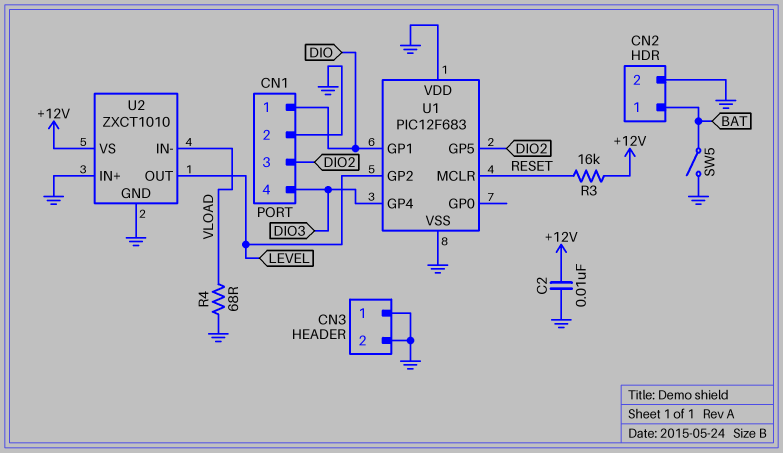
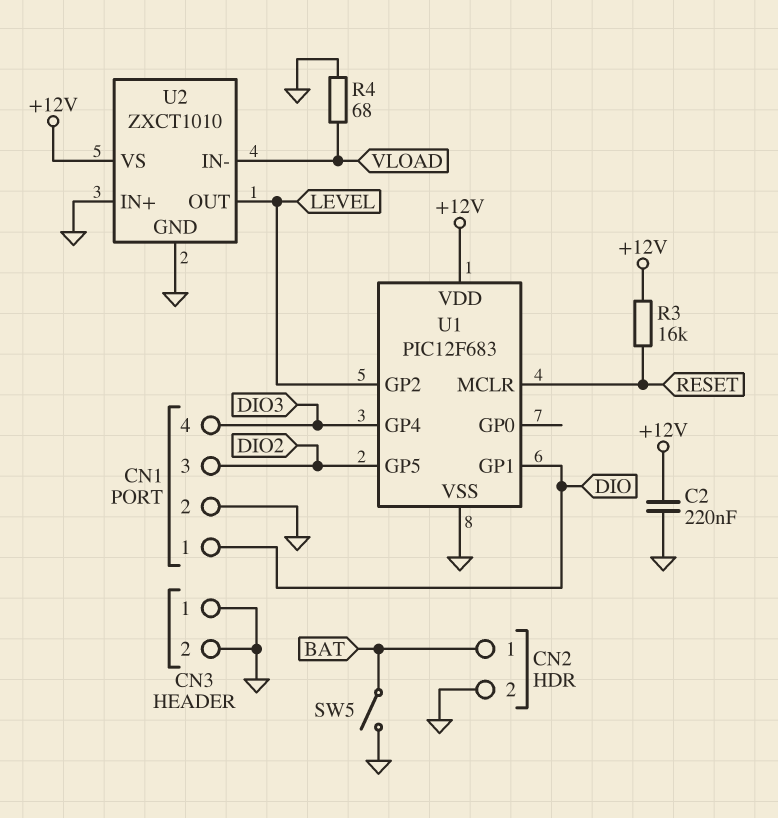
C2: 10nF (+12V, GND) -> 220nF (+12V, GND)
U1 pin VDD: GND -> +12V

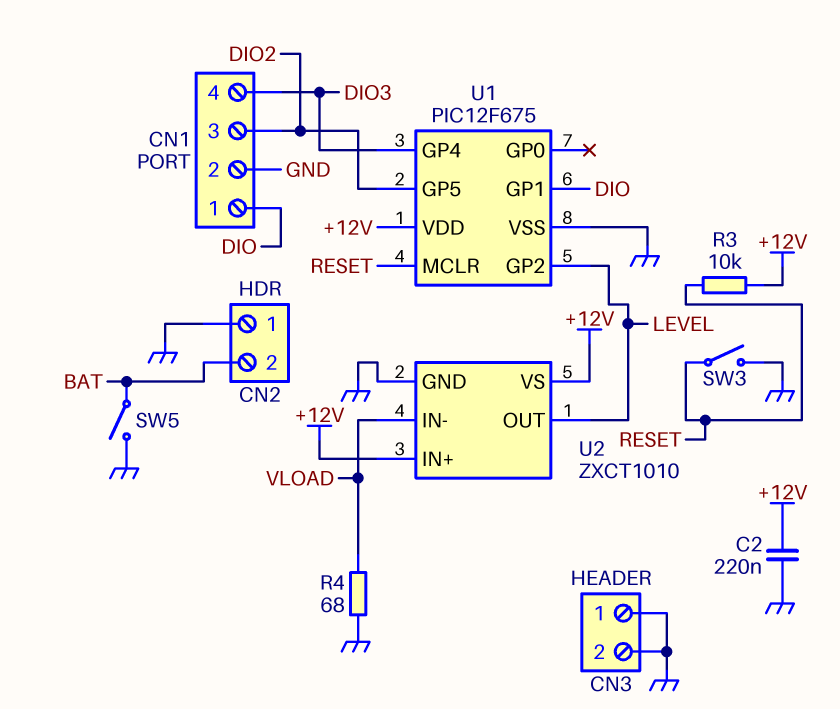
CN2 pin 1: BAT -> GND
CN2 pin 2: GND -> BAT
R3: 16k (+12V, RESET) -> 10k (+12V, RESET)
SW3: none -> switch (GND, RESET)
U1: PIC12F683 -> PIC12F675
U2 pin IN+: GND -> +12V

